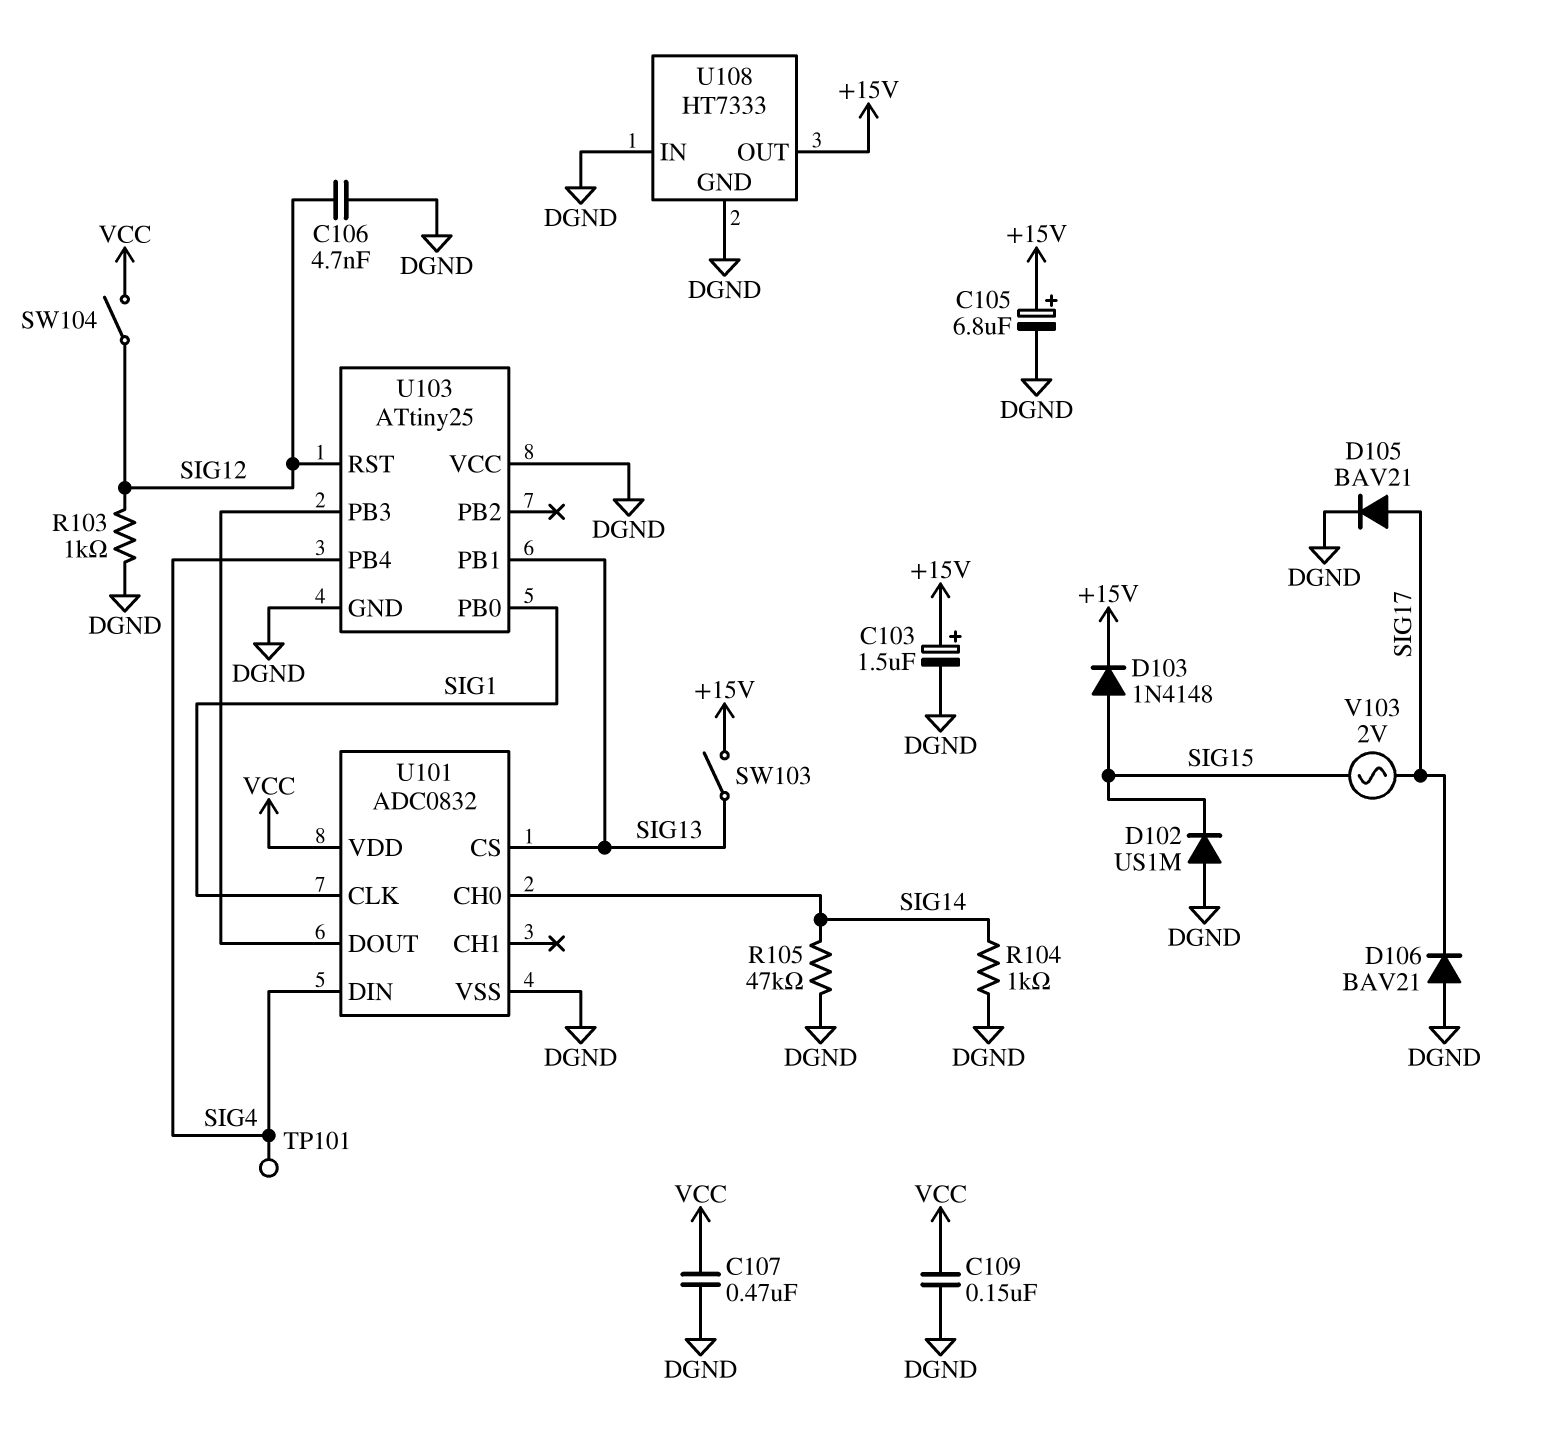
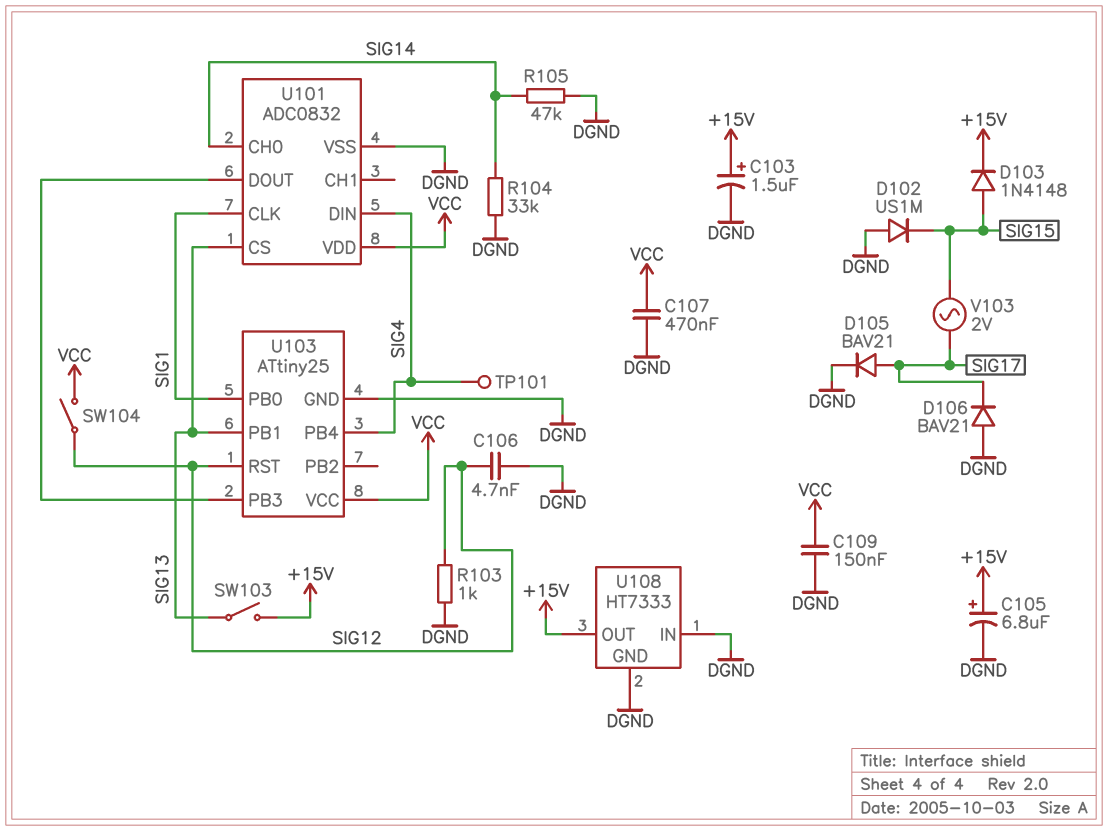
R104: 1k (DGND, SIG14) -> 33k (DGND, SIG14)
U103 pin VCC: DGND -> VCC

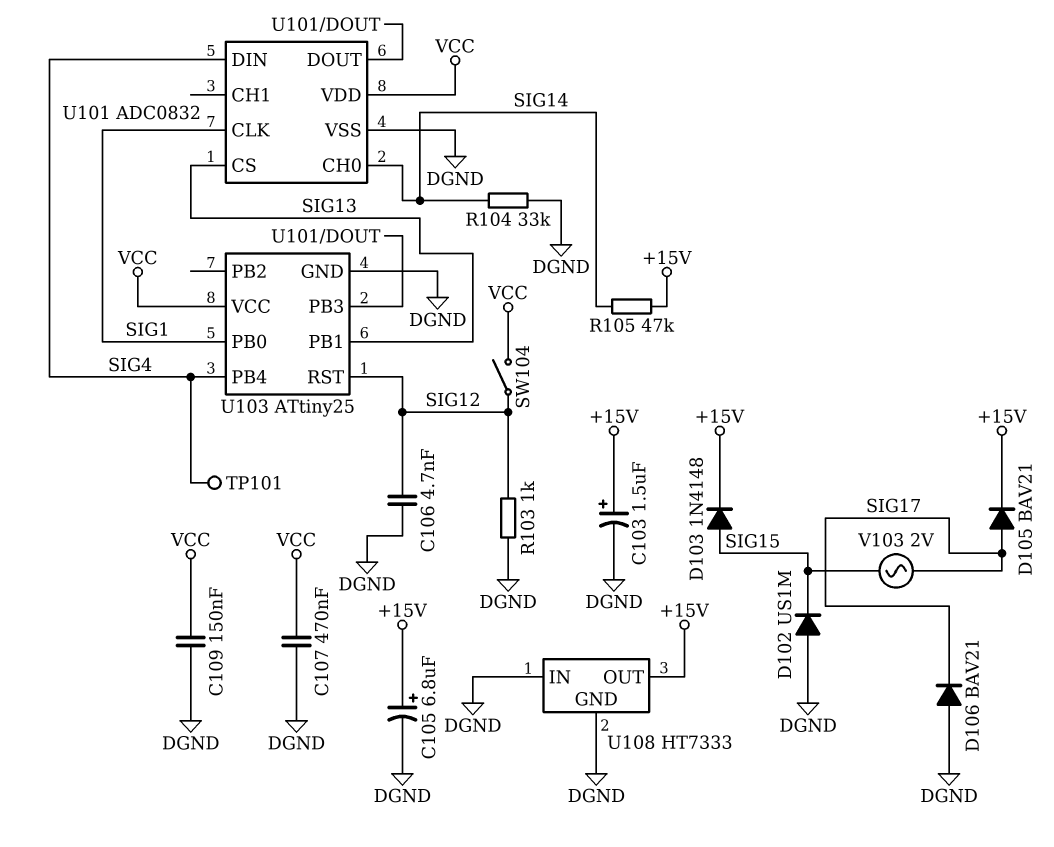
D105: diode BAV21 (A SIG17, K DGND) -> diode BAV21 (A SIG17, K +15V)
R105: 47k (DGND, SIG14) -> 47k (+15V, SIG14)
SW103: switch (+15V, SIG13) -> none

